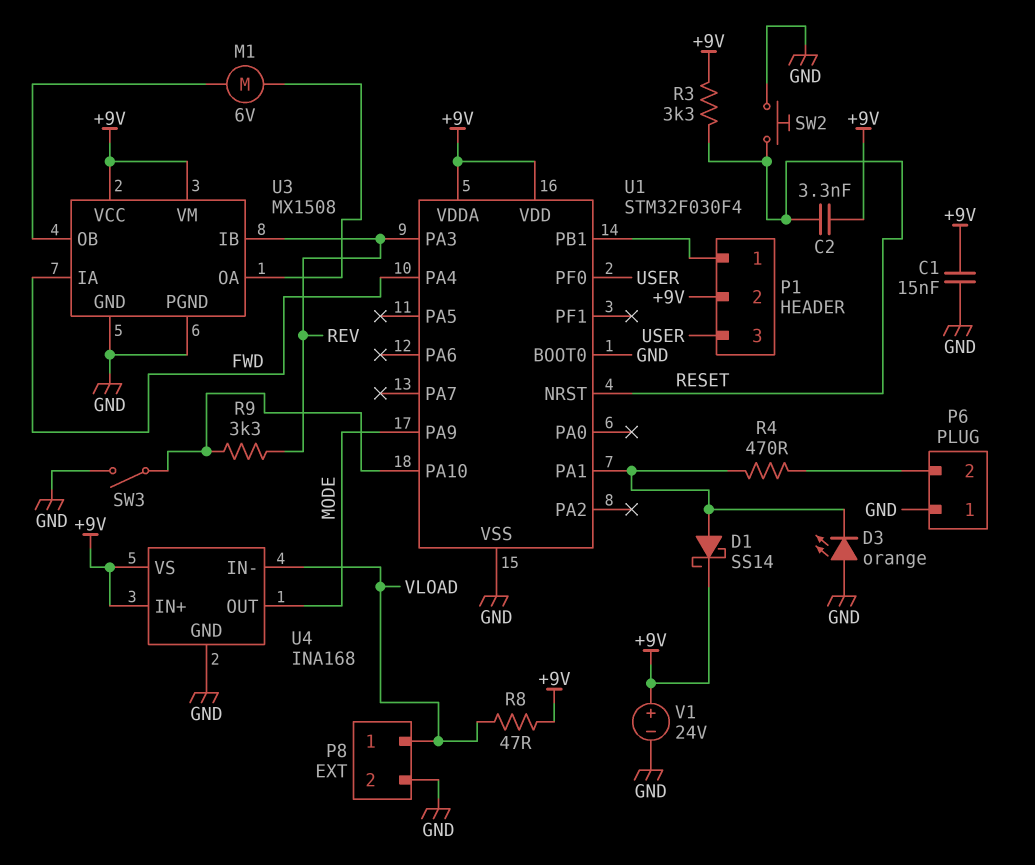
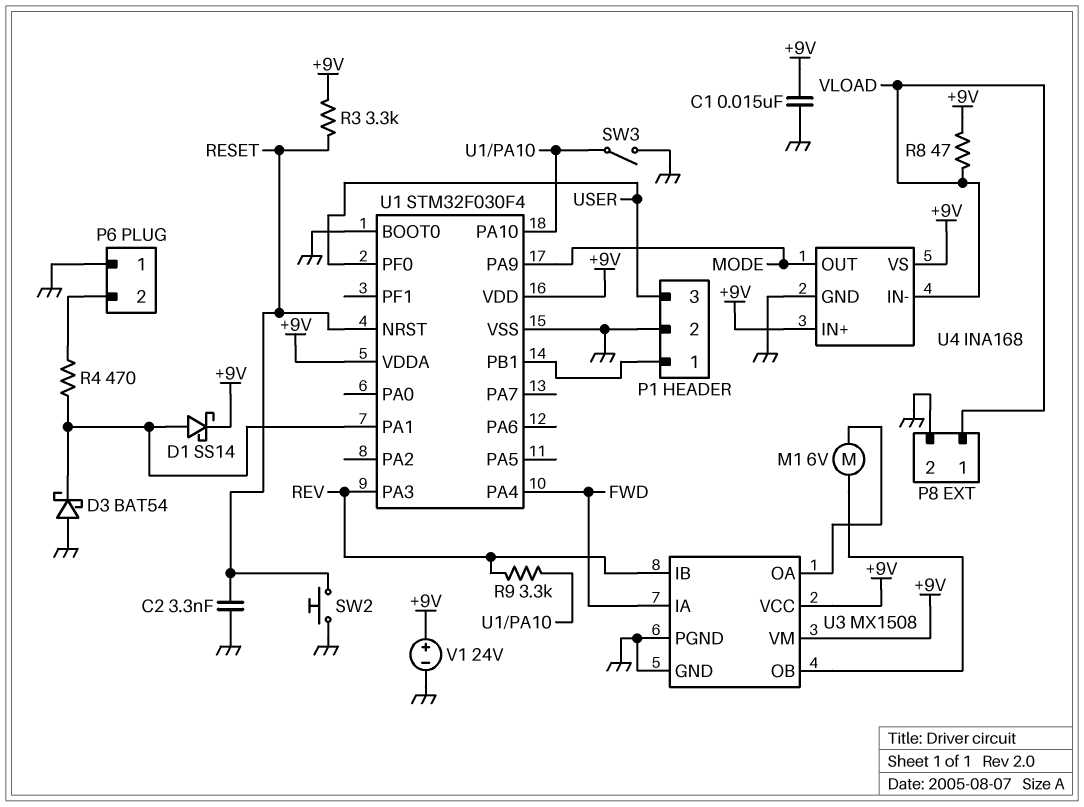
C2: 3.3nF (+9V, RESET) -> 3.3nF (GND, RESET)
D3: LED orange (A GND, K U1/PA1) -> schottky BAT54 (A GND, K U1/PA1)
P1 pin 2: +9V -> GND

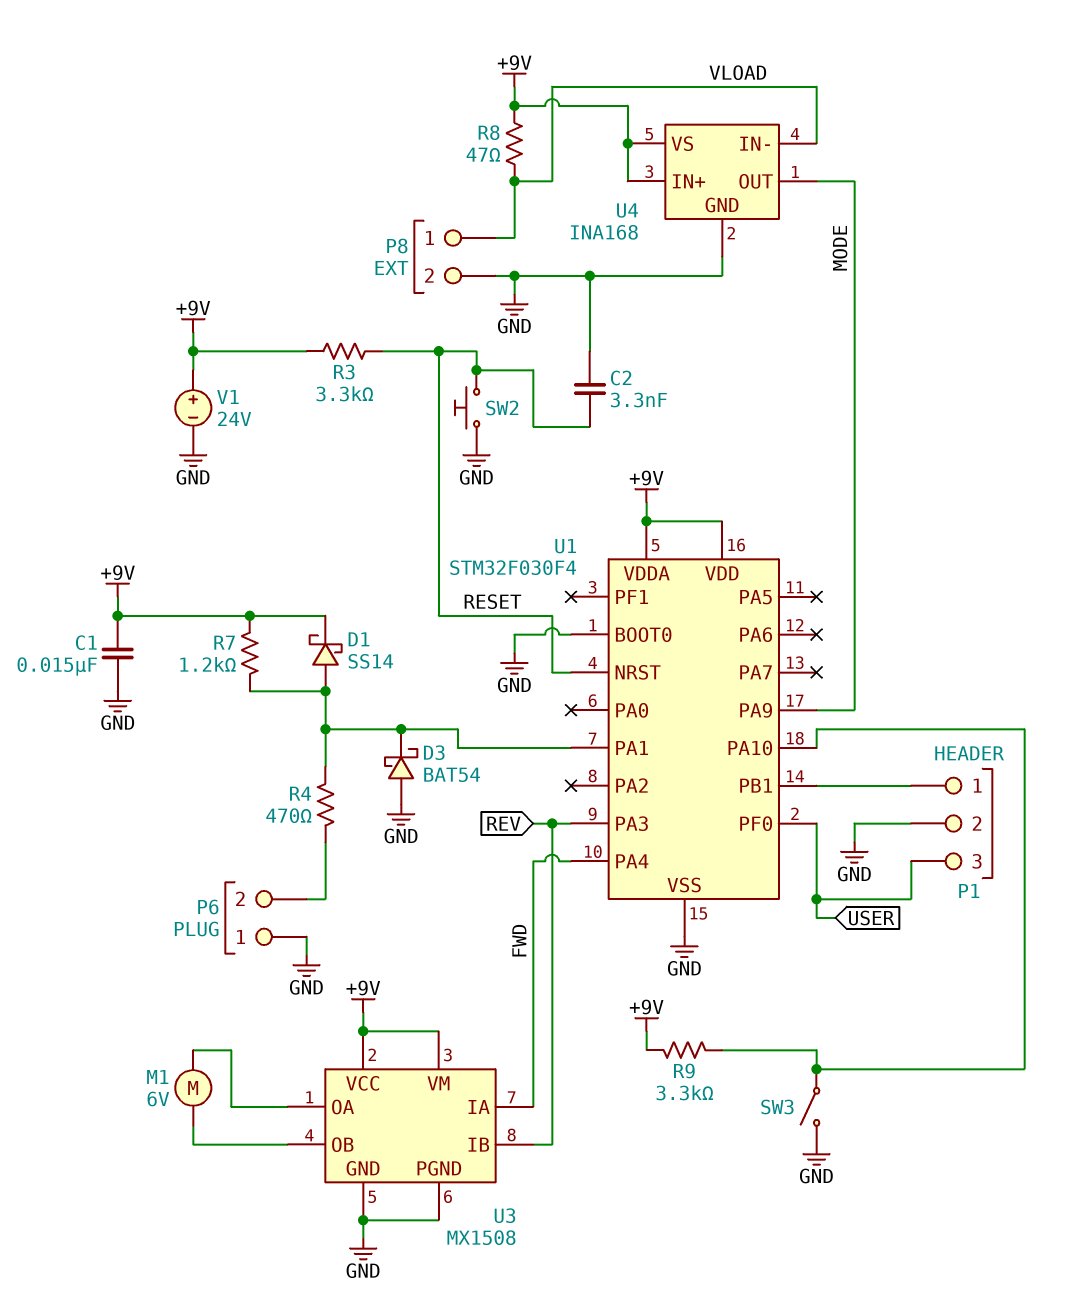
R7: none -> 1.2k (+9V, U1/PA1)
R9: 3.3k (REV, U1/PA10) -> 3.3k (+9V, U1/PA10)

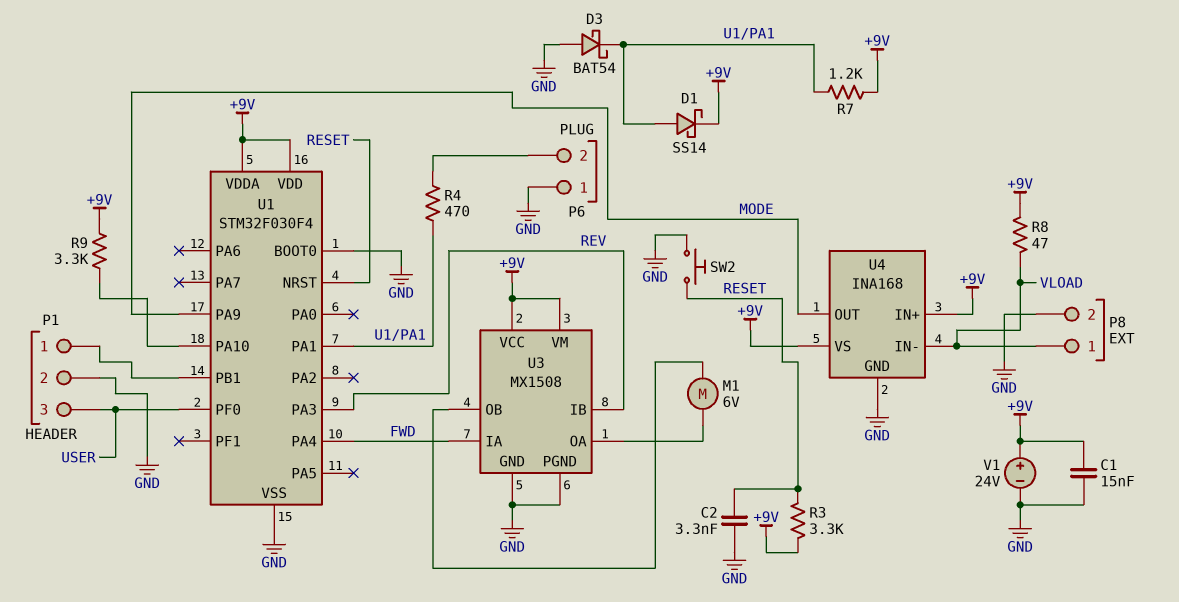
SW3: switch (GND, U1/PA10) -> none

